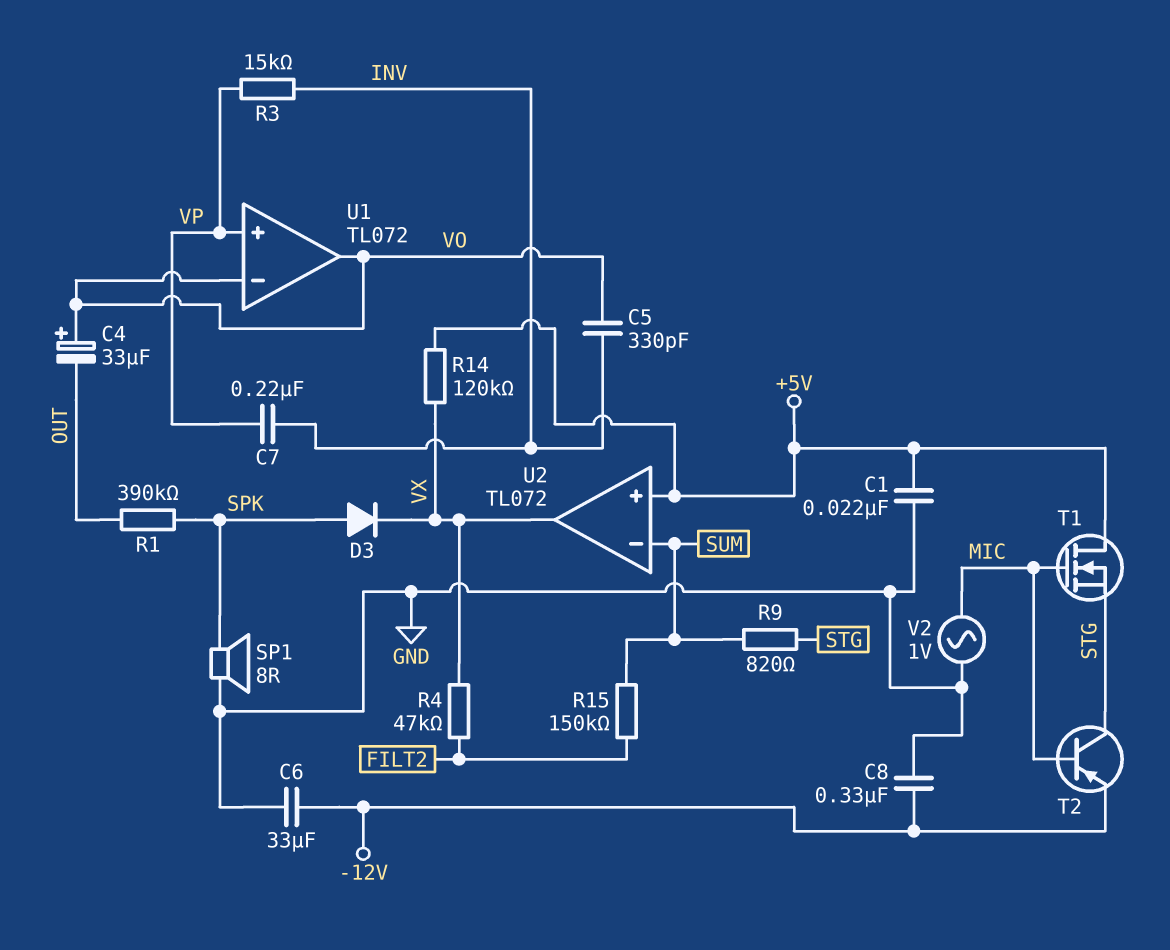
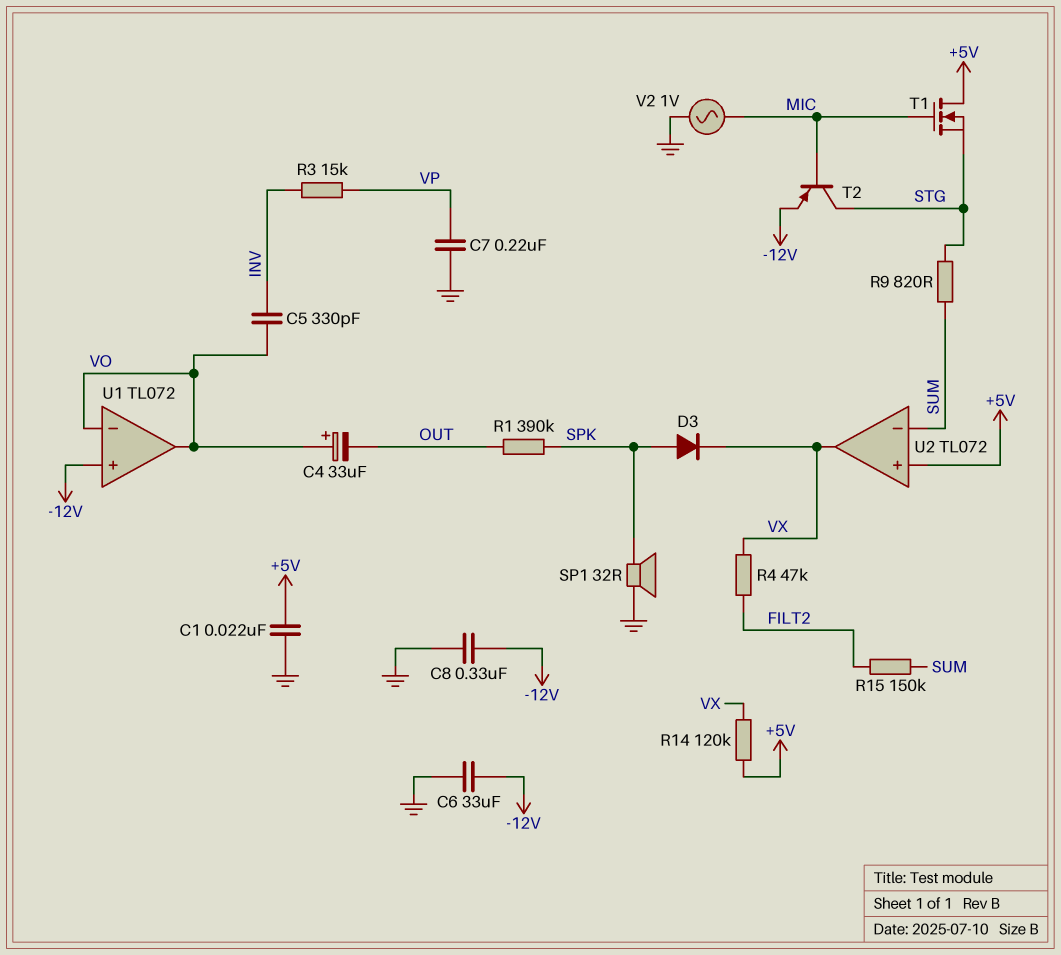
C7: 220nF (INV, VP) -> 220nF (GND, VP)
SP1: speaker 8R (GND, SPK) -> speaker 32R (GND, SPK)
U1 pin in+: VP -> -12V

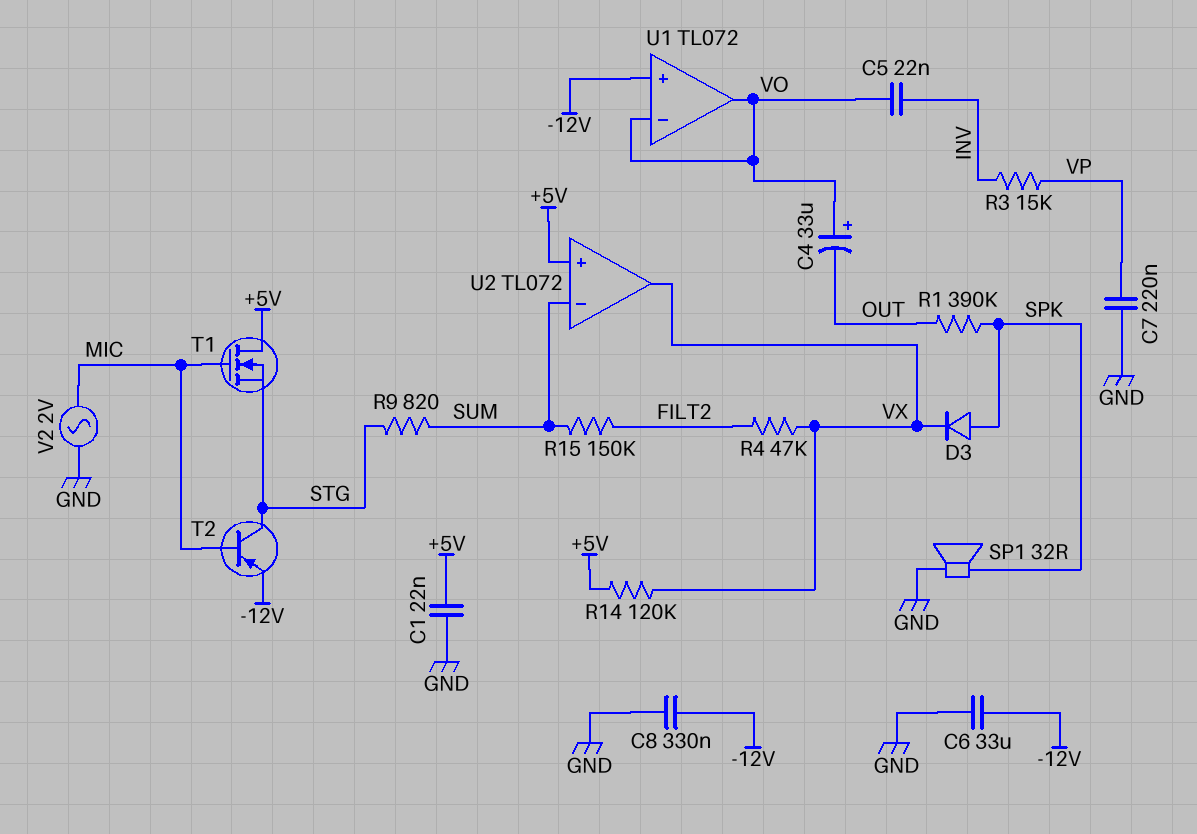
C5: 330pF (INV, VO) -> 22nF (INV, VO)
V2: AC 1V (GND, MIC) -> AC 2V (GND, MIC)

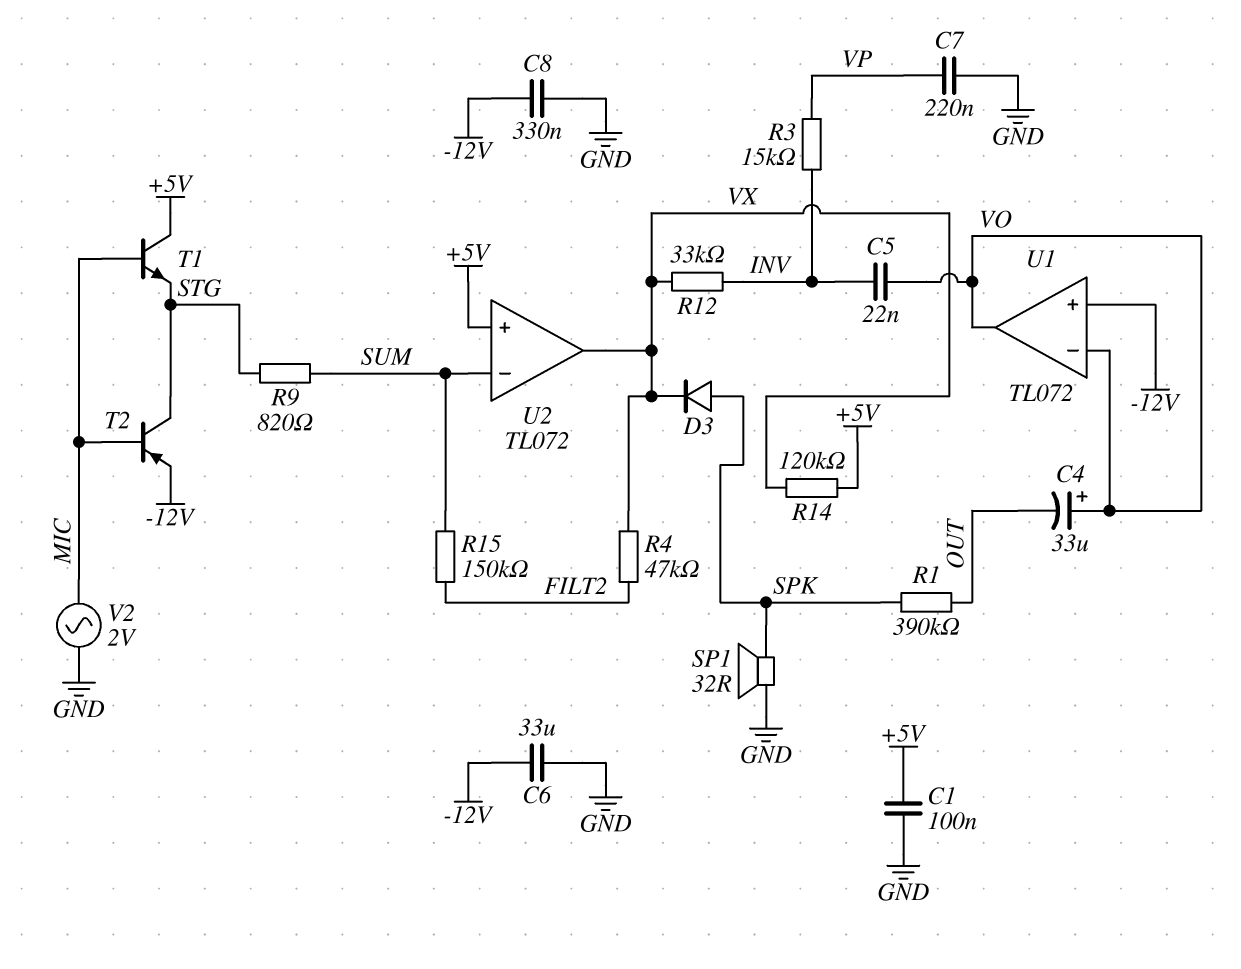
C1: 22nF (+5V, GND) -> 100nF (+5V, GND)
R12: none -> 33k (INV, VX)
T1: NMOS (G MIC, D +5V, S STG) -> NPN (B MIC, C +5V, E STG)

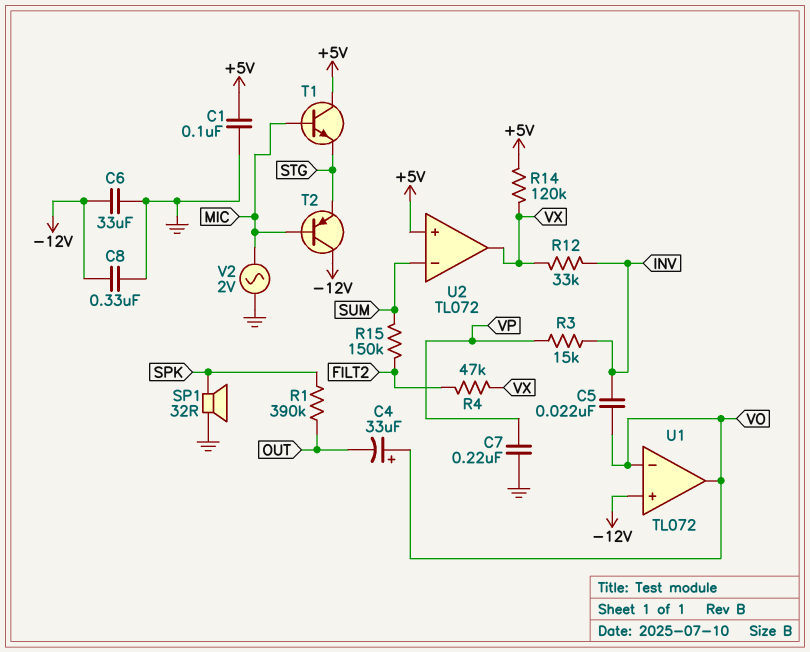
D3: diode (A SPK, K VX) -> none
R9: 820 (STG, SUM) -> none
T2: PNP (B MIC, C STG, E -12V) -> PNP (B MIC, C -12V, E STG)

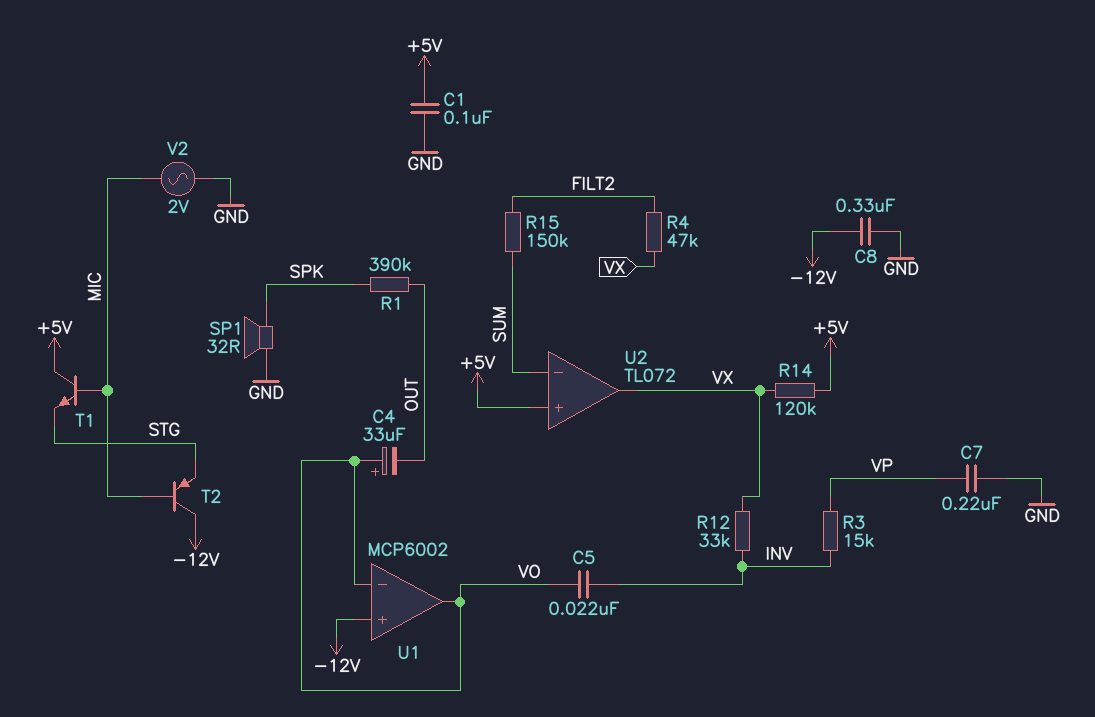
C6: 33uF (-12V, GND) -> none
U1: TL072 -> MCP6002

